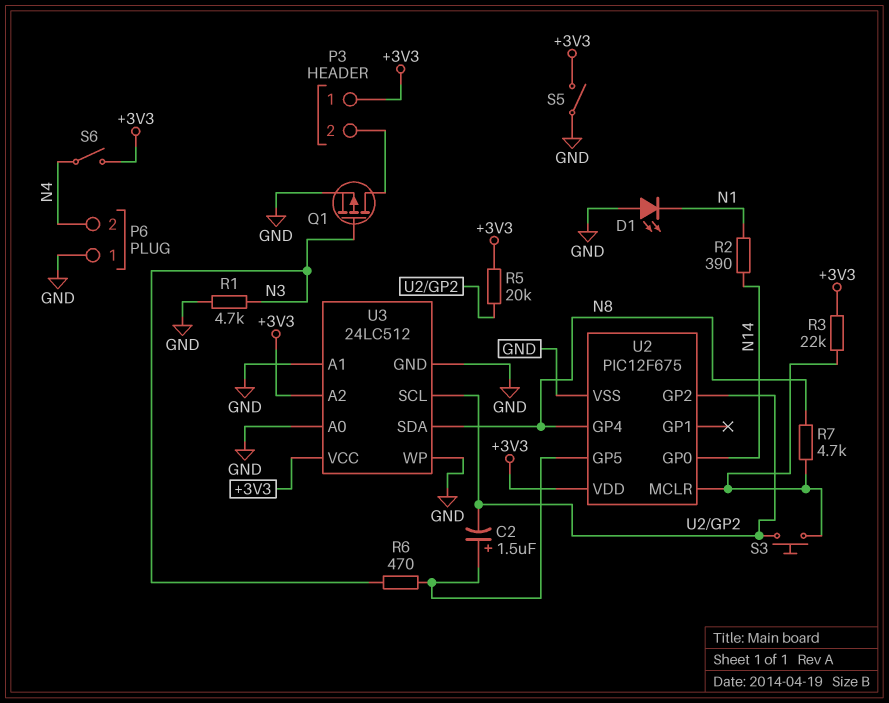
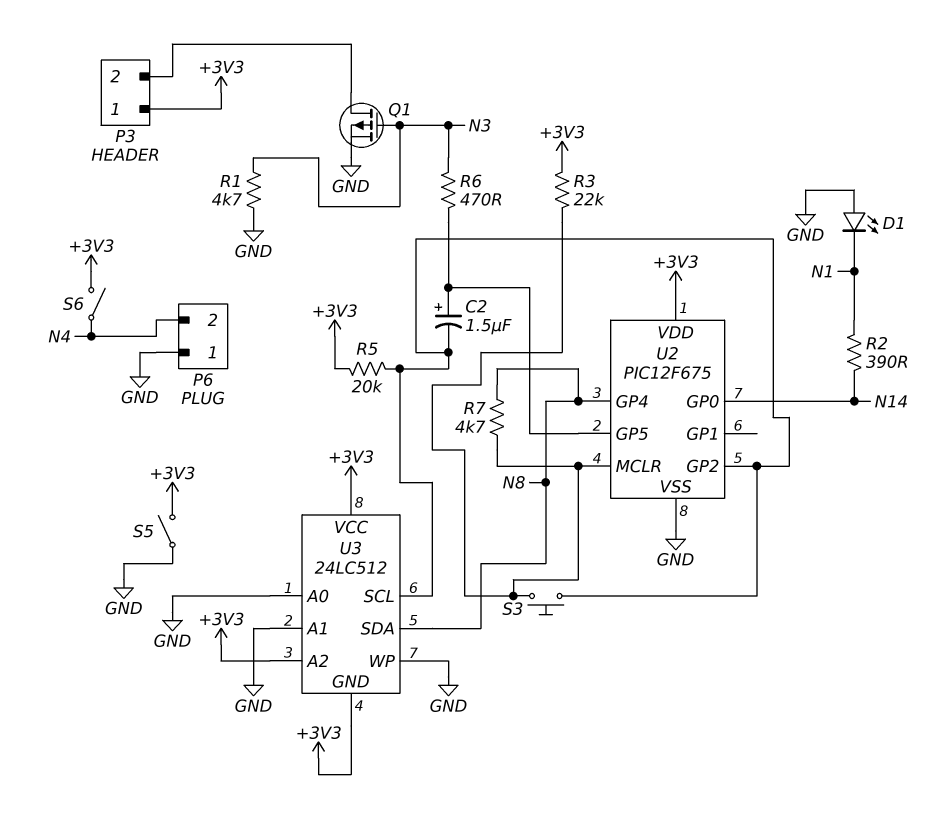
U3 pin GND: GND -> +3V3

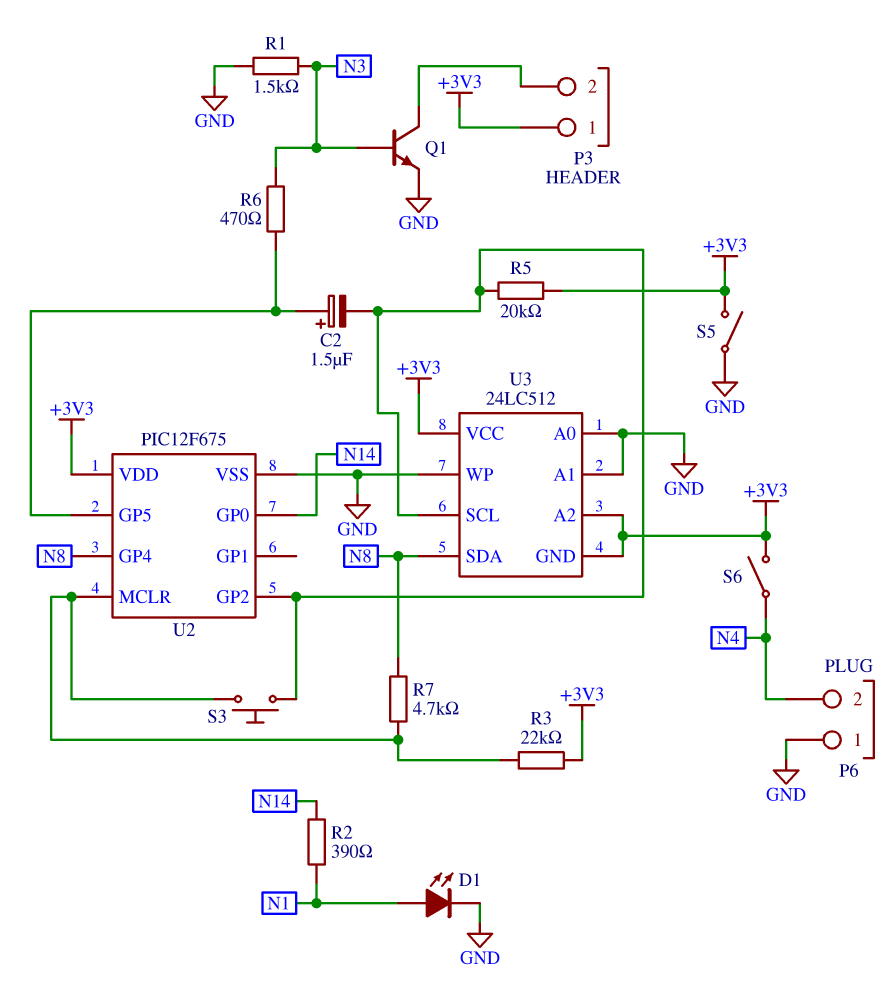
D1: LED (A GND, K N1) -> LED (A N1, K GND)
Q1: PMOS (G N3, D P3/2, S GND) -> NPN (B N3, C P3/2, E GND)
R1: 4.7k (GND, N3) -> 1.5k (GND, N3)

